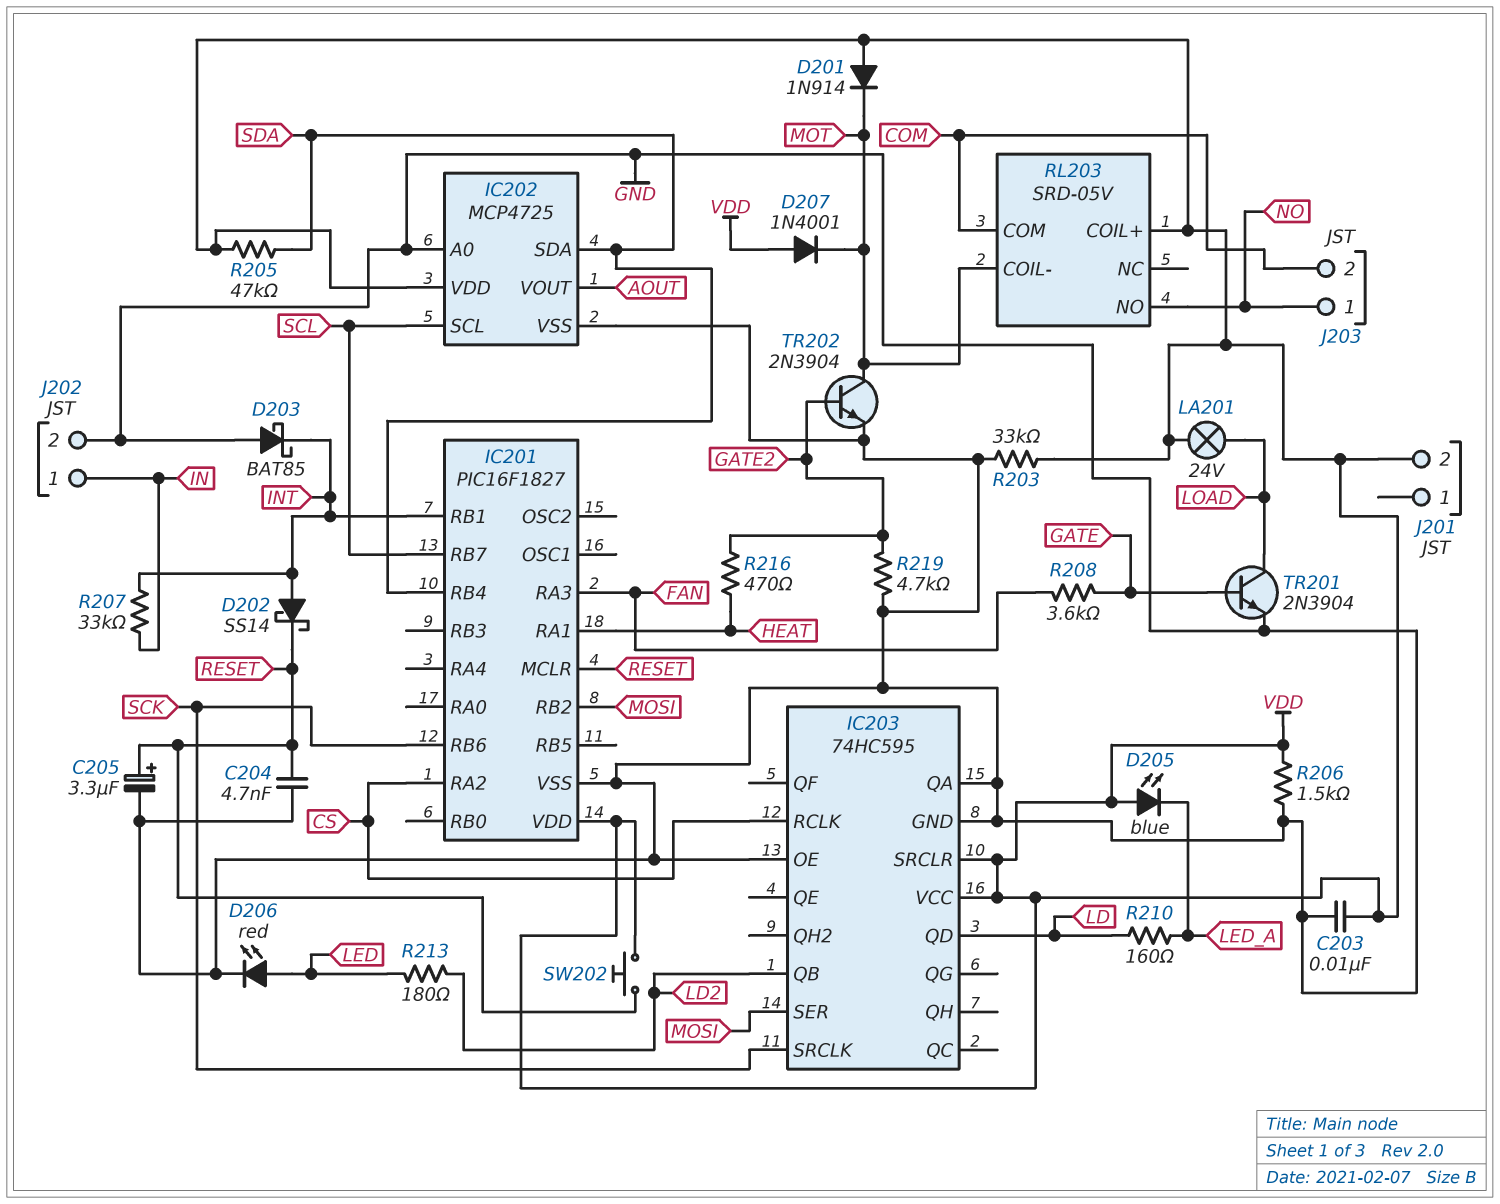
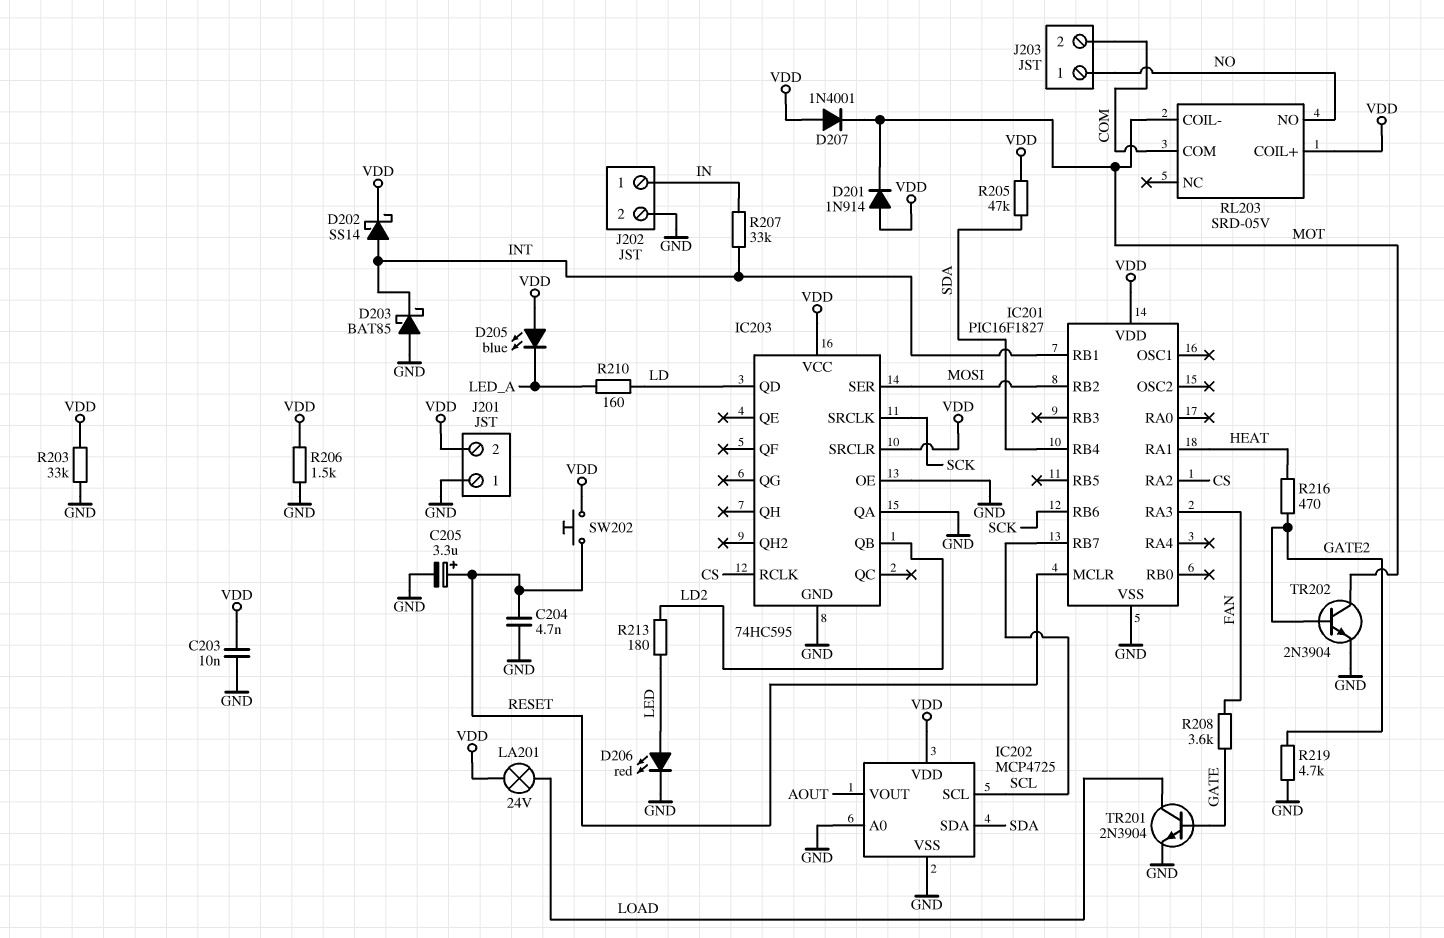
D202: schottky SS14 (A INT, K RESET) -> schottky SS14 (A INT, K VDD)
J201 pin 1: none -> GND

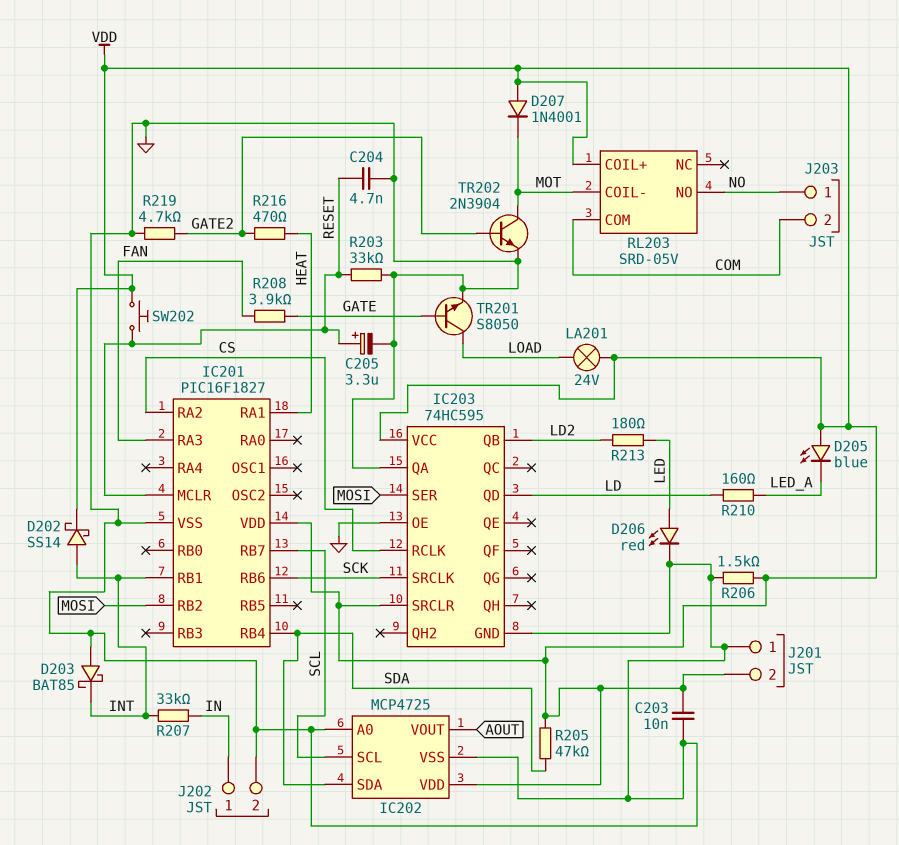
D201: diode 1N914 (A VDD, K MOT) -> none
R203: 33k (GND, VDD) -> 33k (GND, RESET)
R208: 3.6k (FAN, GATE) -> 3.9k (FAN, GATE)
TR201: NPN 2N3904 (B GATE, C LOAD, E GND) -> NPN S8050 (B GATE, C LOAD, E GND)

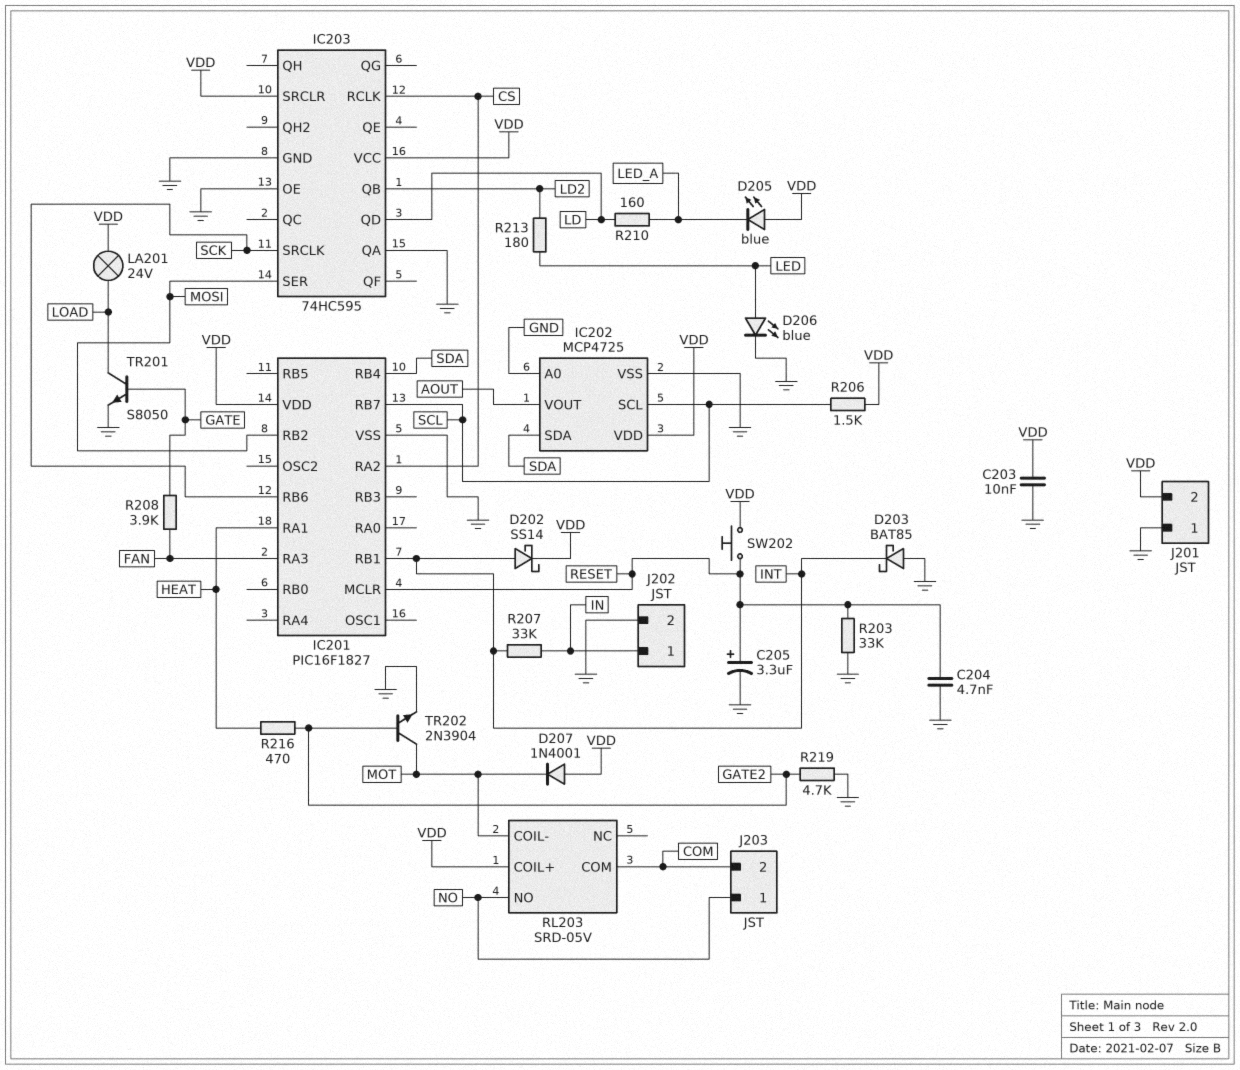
D206: LED red (A LED, K GND) -> LED blue (A LED, K GND)
R205: 47k (SDA, VDD) -> none
R206: 1.5k (GND, VDD) -> 1.5k (SCL, VDD)

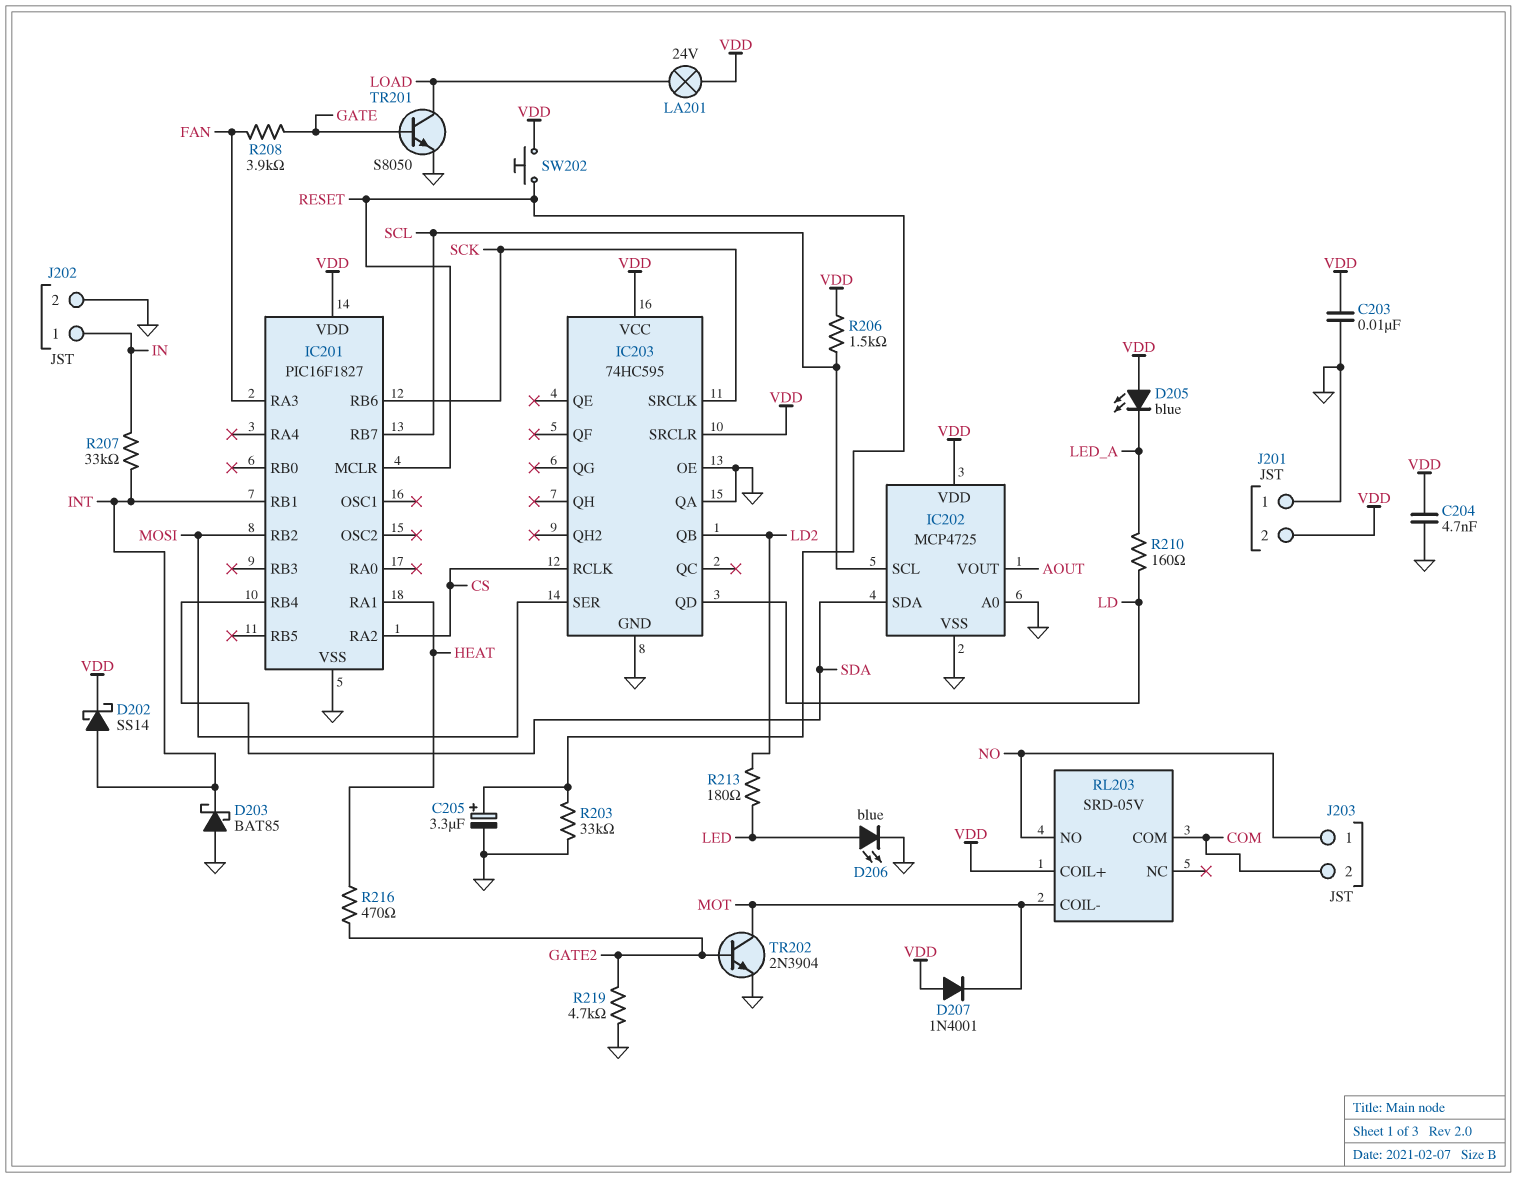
C204: 4.7nF (GND, RESET) -> 4.7nF (GND, VDD)

